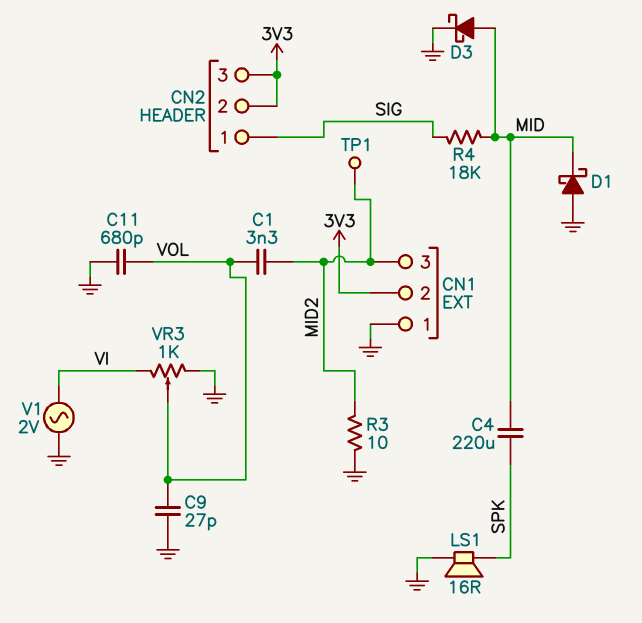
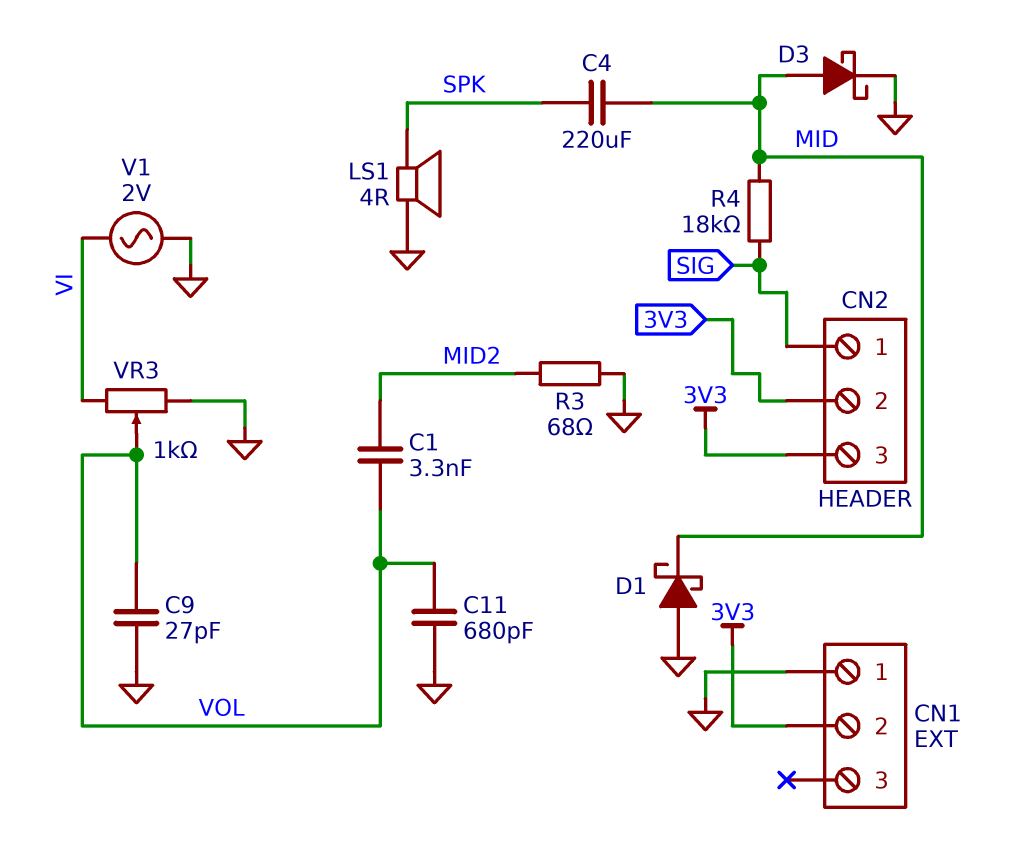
CN1 pin 3: MID2 -> none
LS1: speaker 16R (GND, SPK) -> speaker 4R (GND, SPK)
R3: 10 (GND, MID2) -> 68 (GND, MID2)
TP1: test point (MID2) -> none

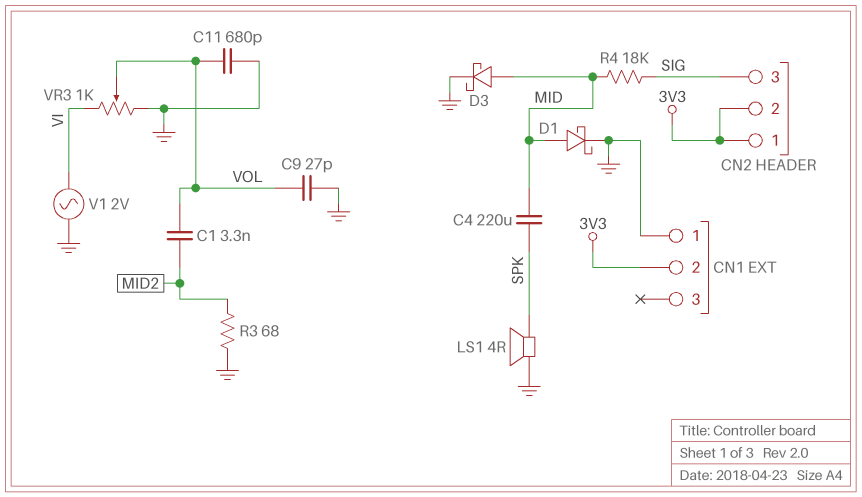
CN2 pin 1: SIG -> 3V3
CN2 pin 3: 3V3 -> SIG
D1: schottky (A GND, K MID) -> schottky (A MID, K GND)

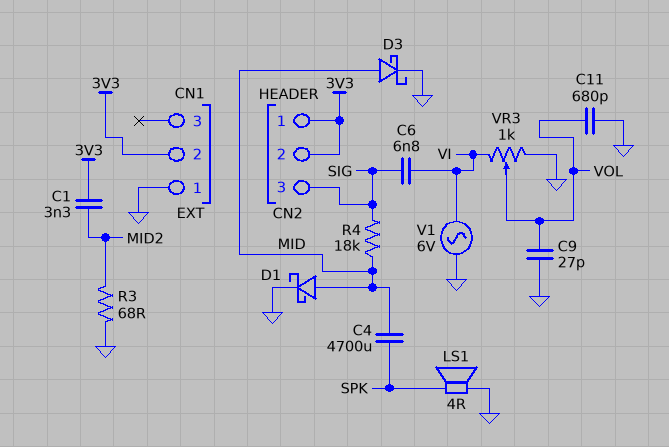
C1: 3.3nF (MID2, VOL) -> 3.3nF (3V3, MID2)
C4: 220uF (MID, SPK) -> 4700uF (MID, SPK)
C6: none -> 6.8nF (SIG, VI)
V1: AC 2V (GND, VI) -> AC 6V (GND, VI)

